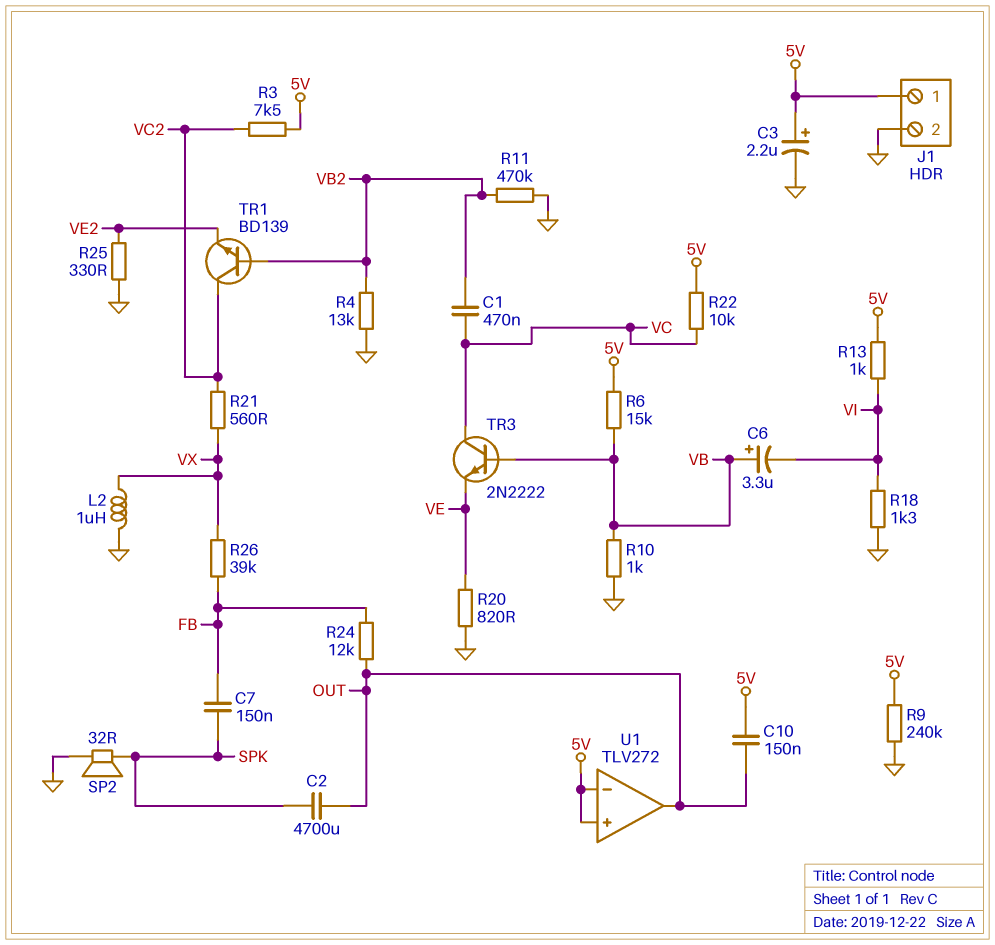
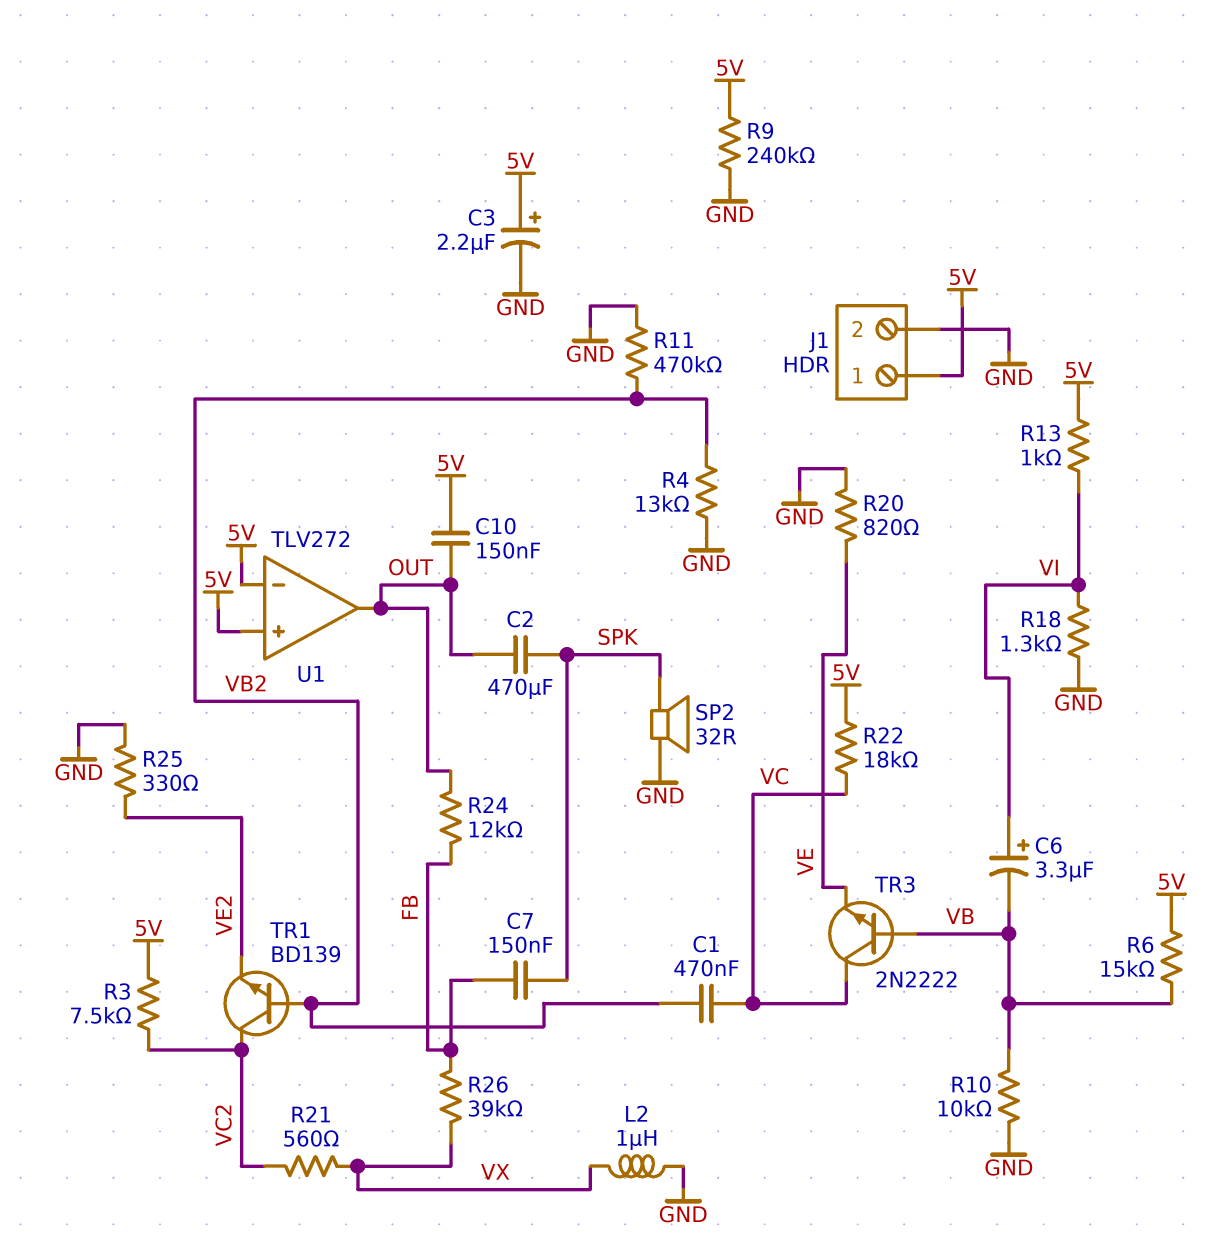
C2: 4700uF (OUT, SPK) -> 470uF (OUT, SPK)
C6: 3.3uF (plus VB, minus VI) -> 3.3uF (plus VI, minus VB)
R10: 1k (GND, VB) -> 10k (GND, VB)
R22: 10k (5V, VC) -> 18k (5V, VC)

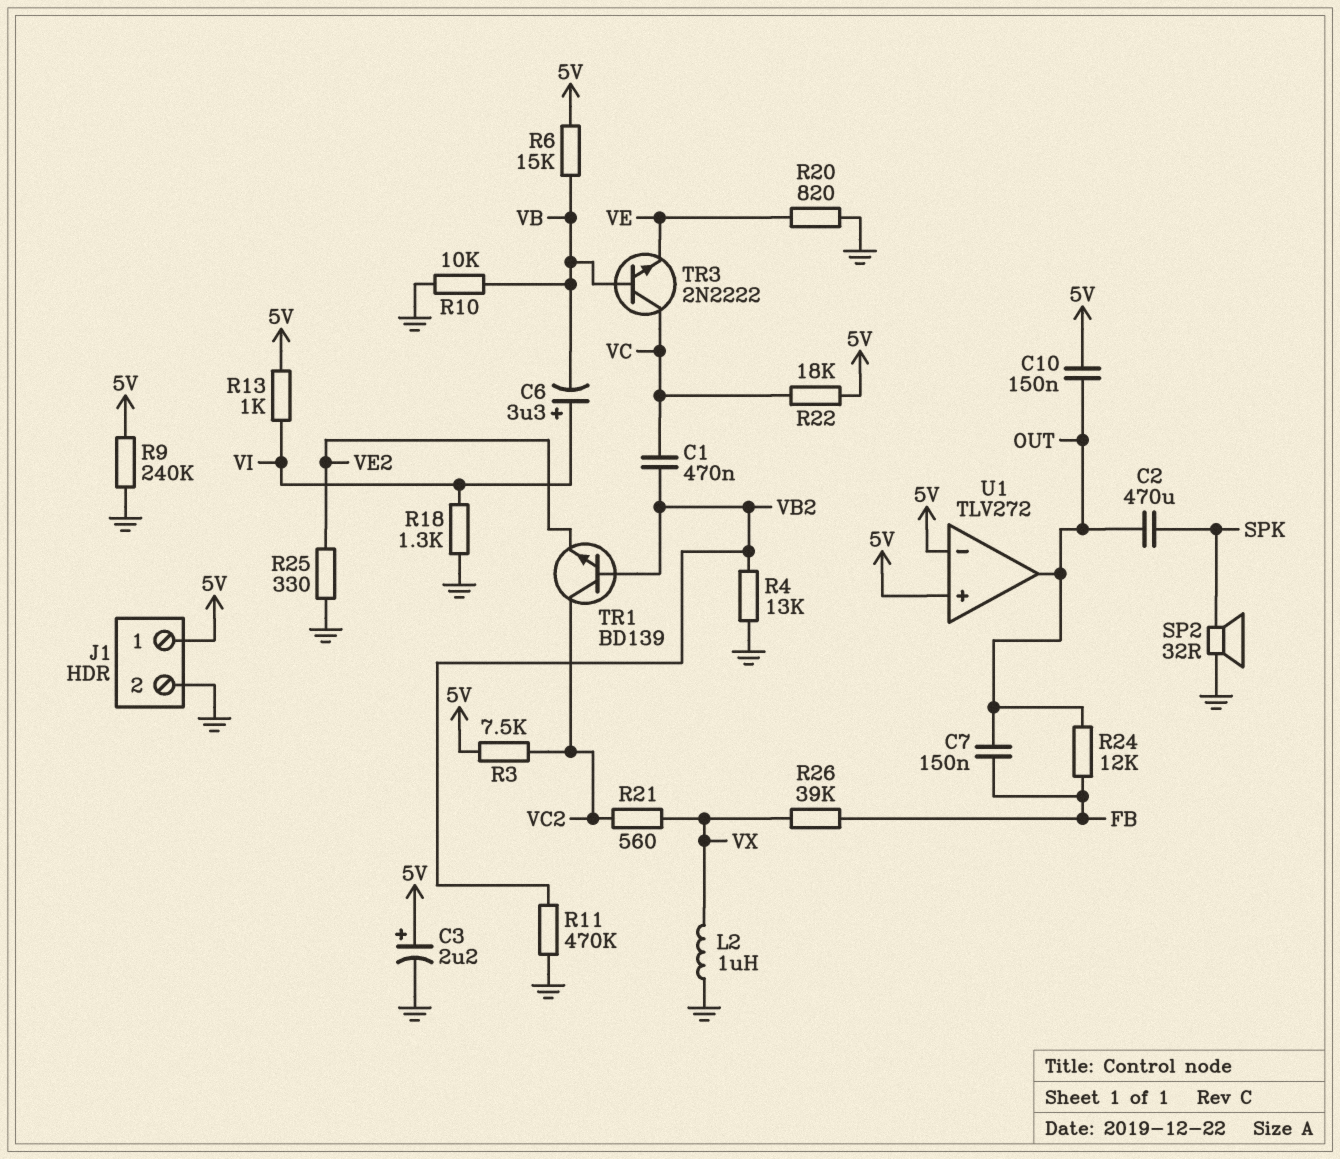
C7: 150nF (FB, SPK) -> 150nF (FB, OUT)

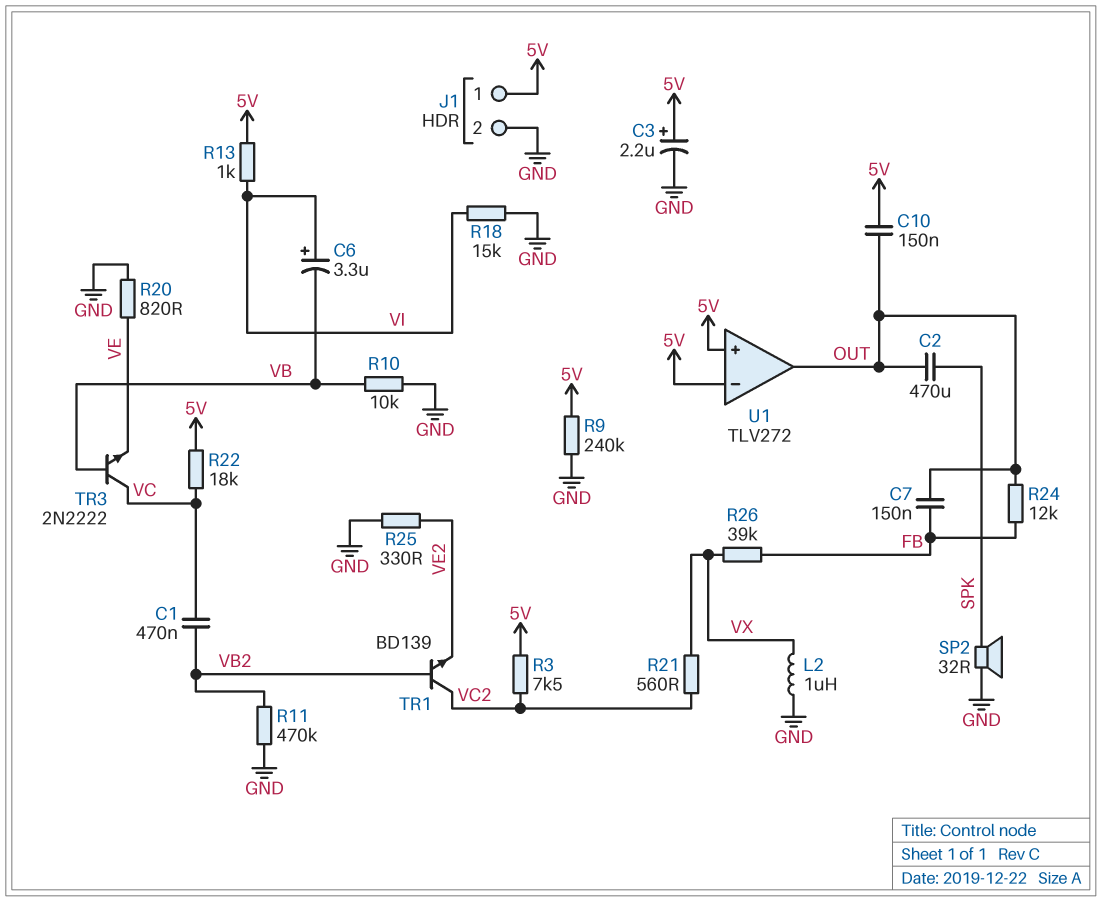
R4: 13k (GND, VB2) -> none
R6: 15k (5V, VB) -> none
R18: 1.3k (GND, VI) -> 15k (GND, VI)

